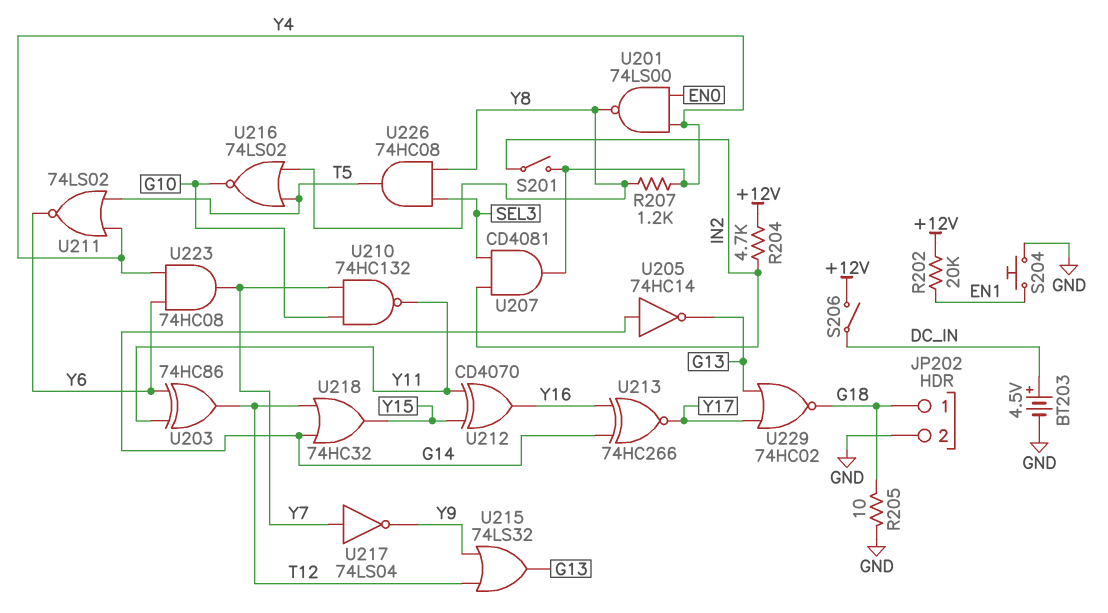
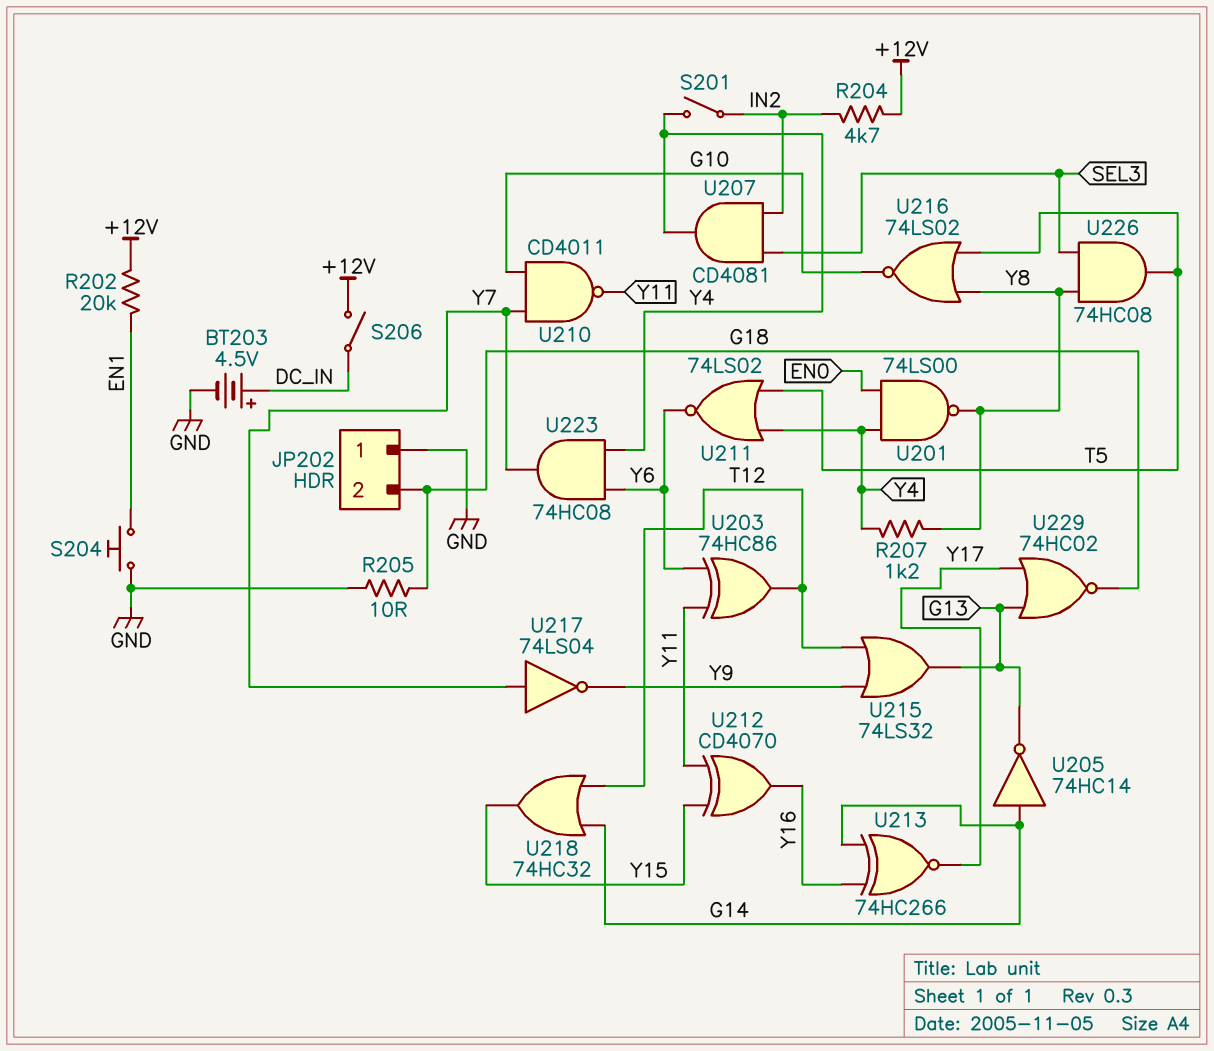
JP202 pin 1: G18 -> GND
JP202 pin 2: GND -> G18
U210: NAND 74HC132 (in G10, in Y7, out Y11) -> NAND CD4011 (in G10, in Y7, out Y11)

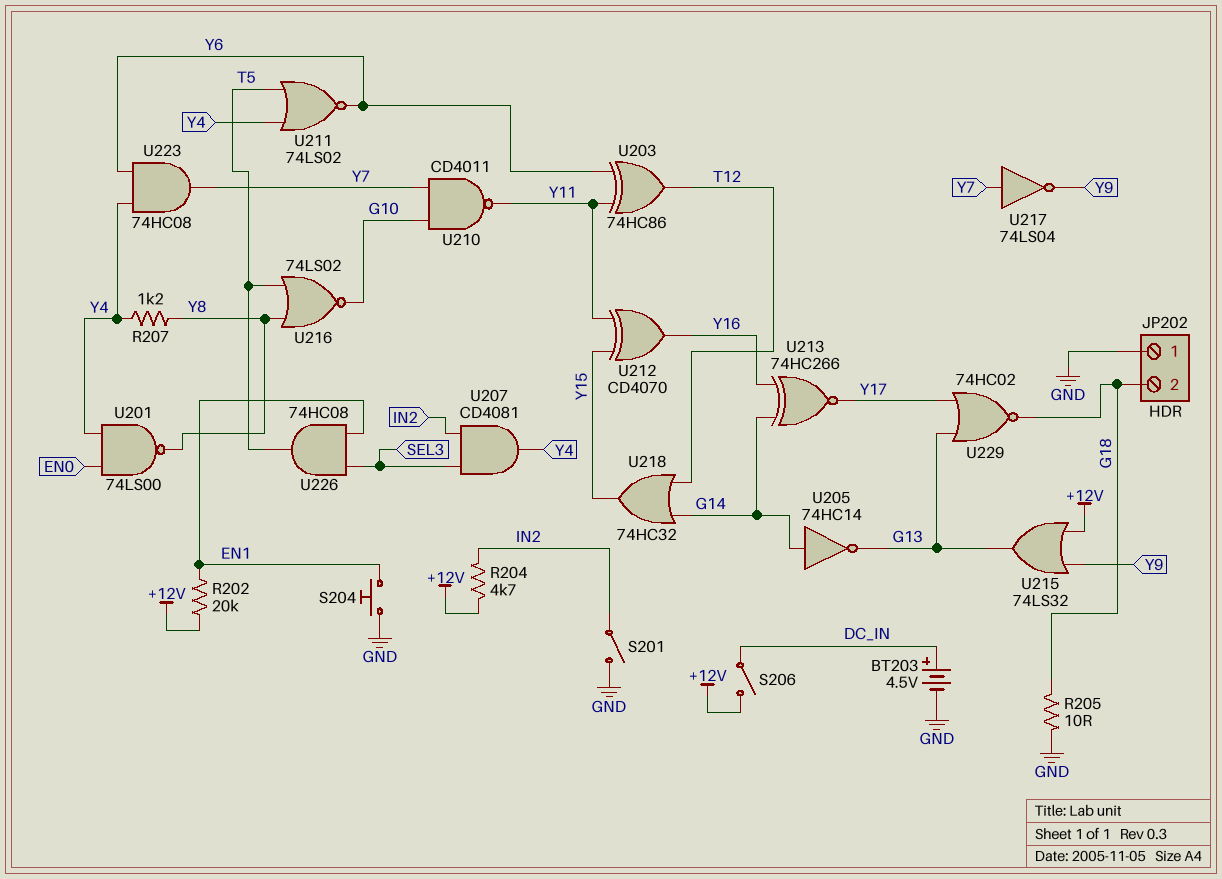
S201: switch (IN2, Y4) -> switch (GND, IN2)
U215: OR 74LS32 (in T12, in Y9, out G13) -> OR 74LS32 (in +12V, in Y9, out G13)
U226: AND 74HC08 (in SEL3, in Y8, out T5) -> AND 74HC08 (in EN1, in SEL3, out T5)

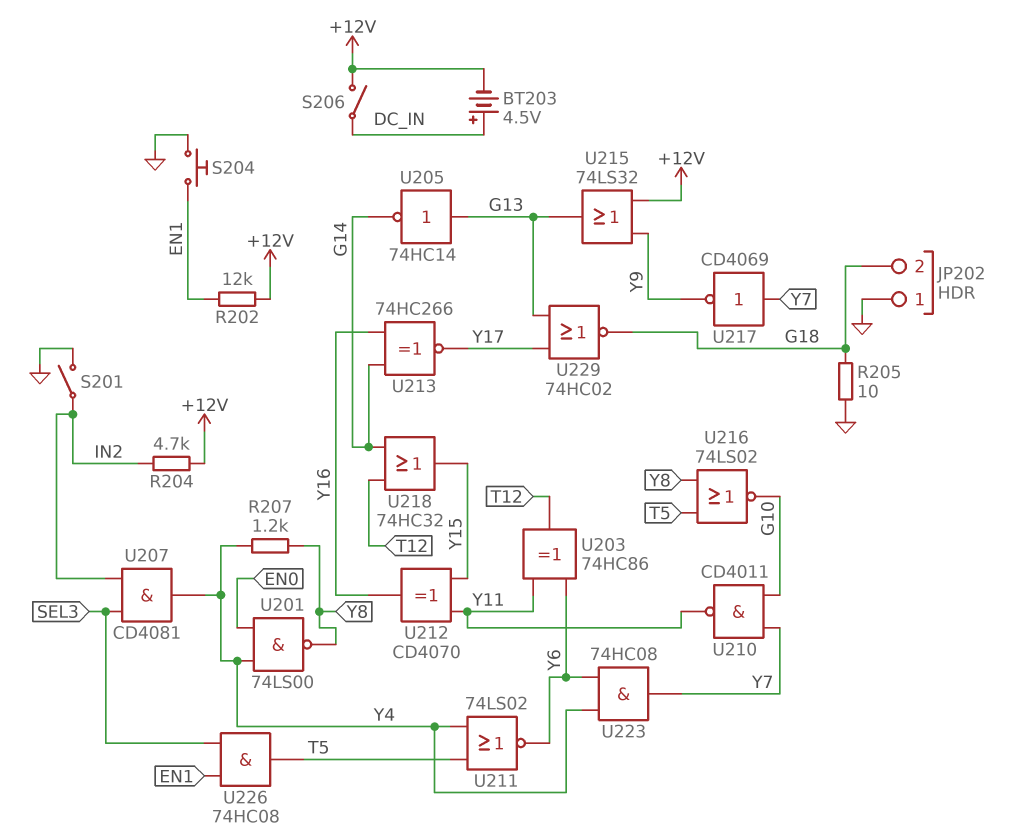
BT203: 4.5V (plus DC_IN, minus GND) -> 4.5V (plus DC_IN, minus +12V)
R202: 20k (+12V, EN1) -> 12k (+12V, EN1)
U205: NOT 74HC14 (in G14, out G13) -> NOT 74HC14 (in G13, out G14)
U217: NOT 74LS04 (in Y7, out Y9) -> NOT CD4069 (in Y7, out Y9)

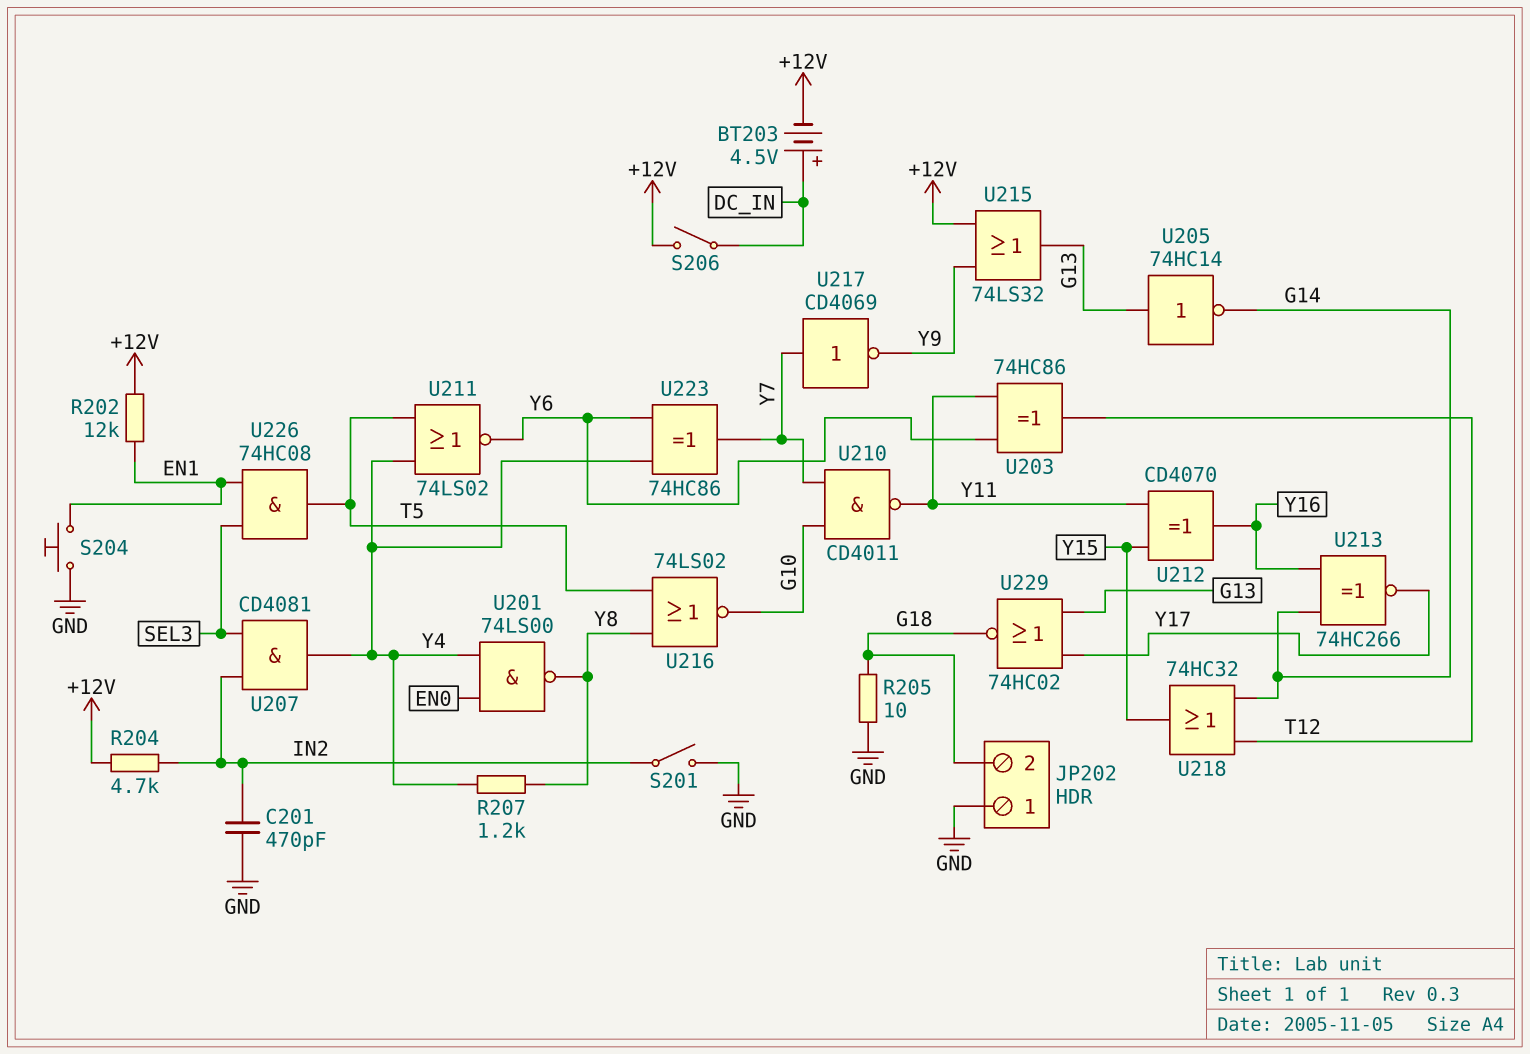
C201: none -> 470pF (GND, IN2)
U223: AND 74HC08 (in Y4, in Y6, out Y7) -> XOR 74HC86 (in Y4, in Y6, out Y7)

